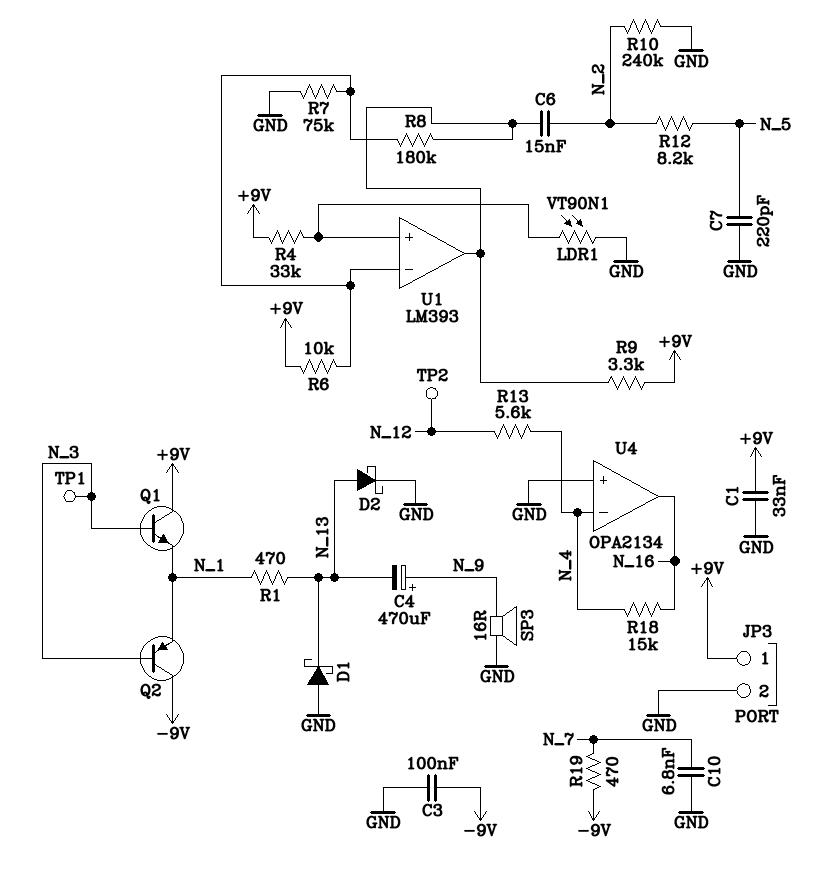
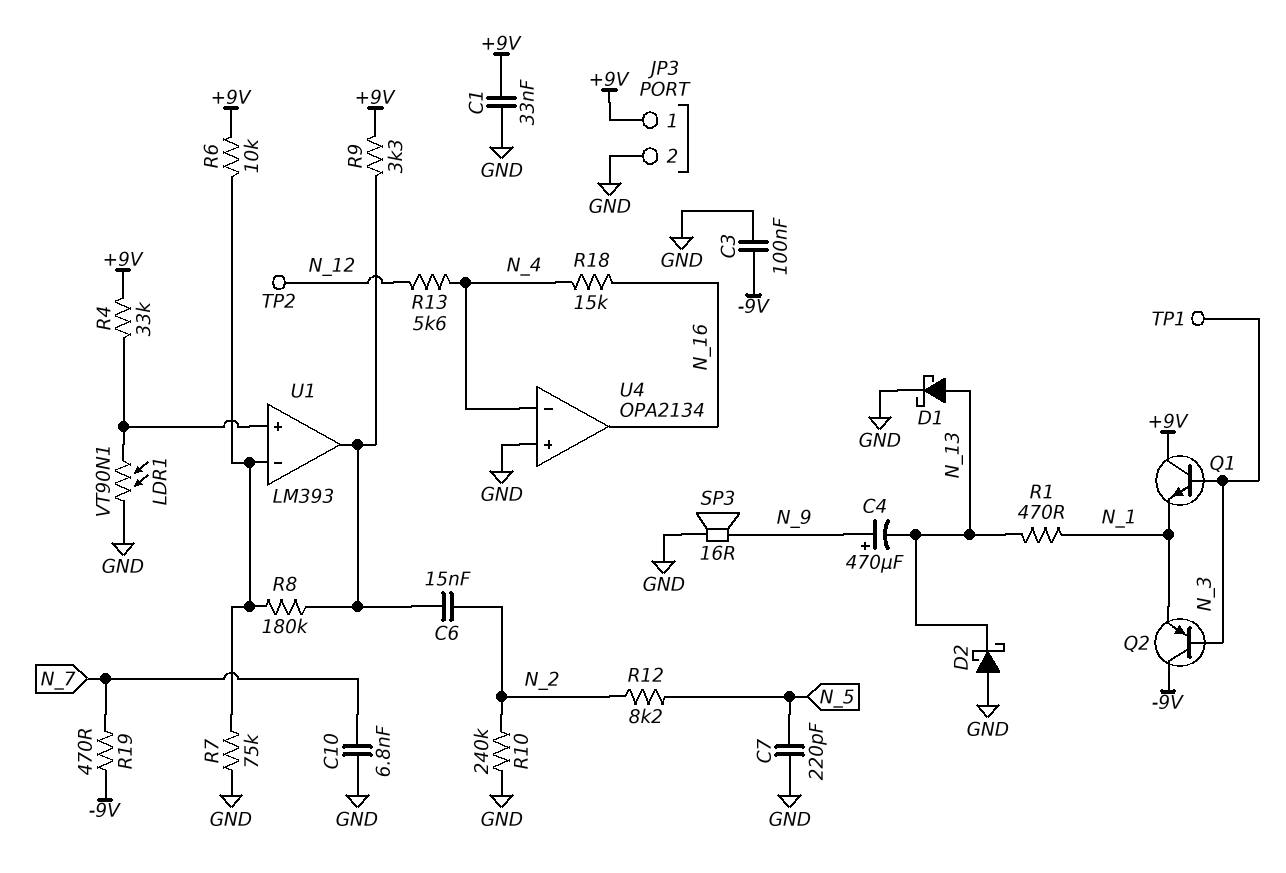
D1: schottky (A GND, K N_13) -> schottky (A N_13, K GND)
D2: schottky (A N_13, K GND) -> schottky (A GND, K N_13)

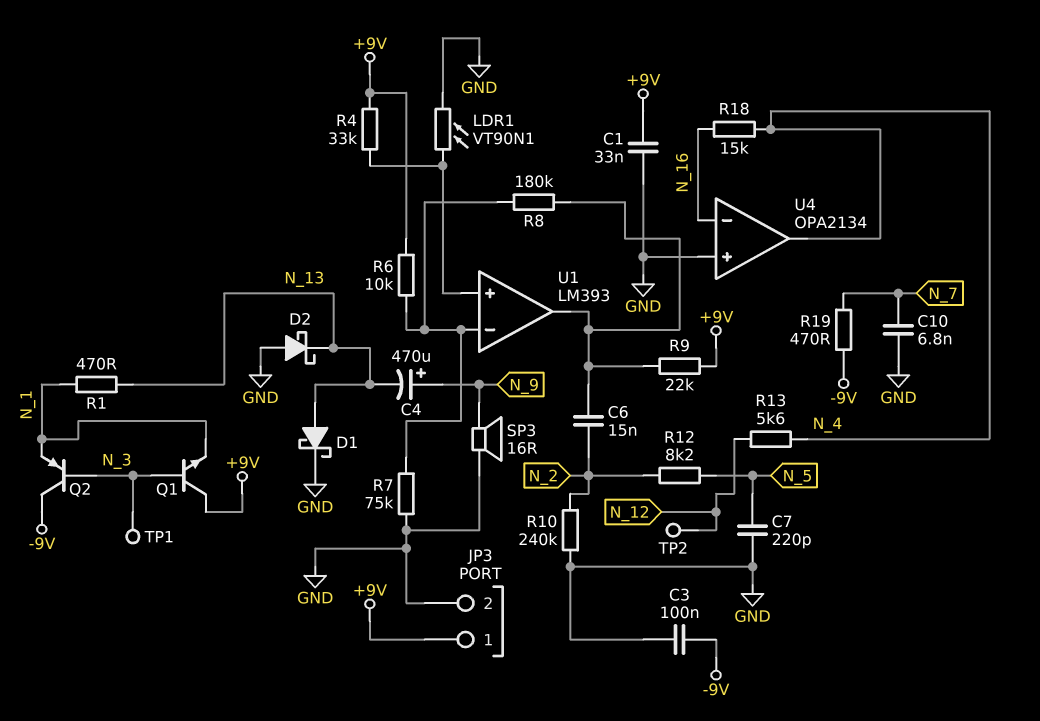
R9: 3.3k (+9V, U1/out) -> 22k (+9V, U1/out)
U4 pin in-: N_4 -> N_16
U4 pin out: N_16 -> N_4

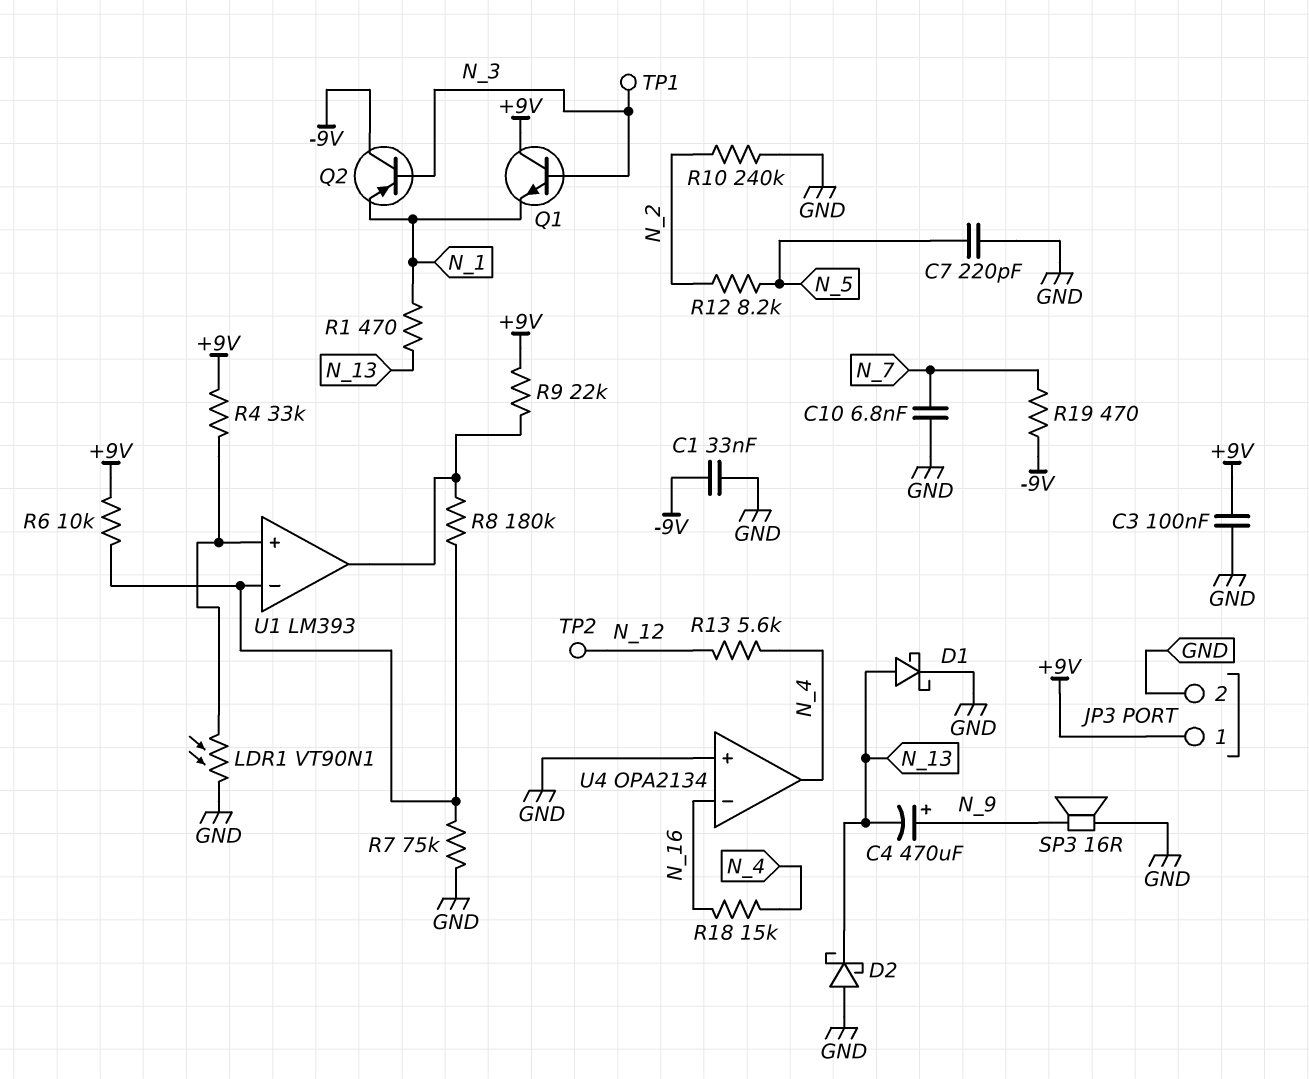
C1: 33nF (+9V, GND) -> 33nF (-9V, GND)
C3: 100nF (-9V, GND) -> 100nF (+9V, GND)
C6: 15nF (N_2, U1/out) -> none

